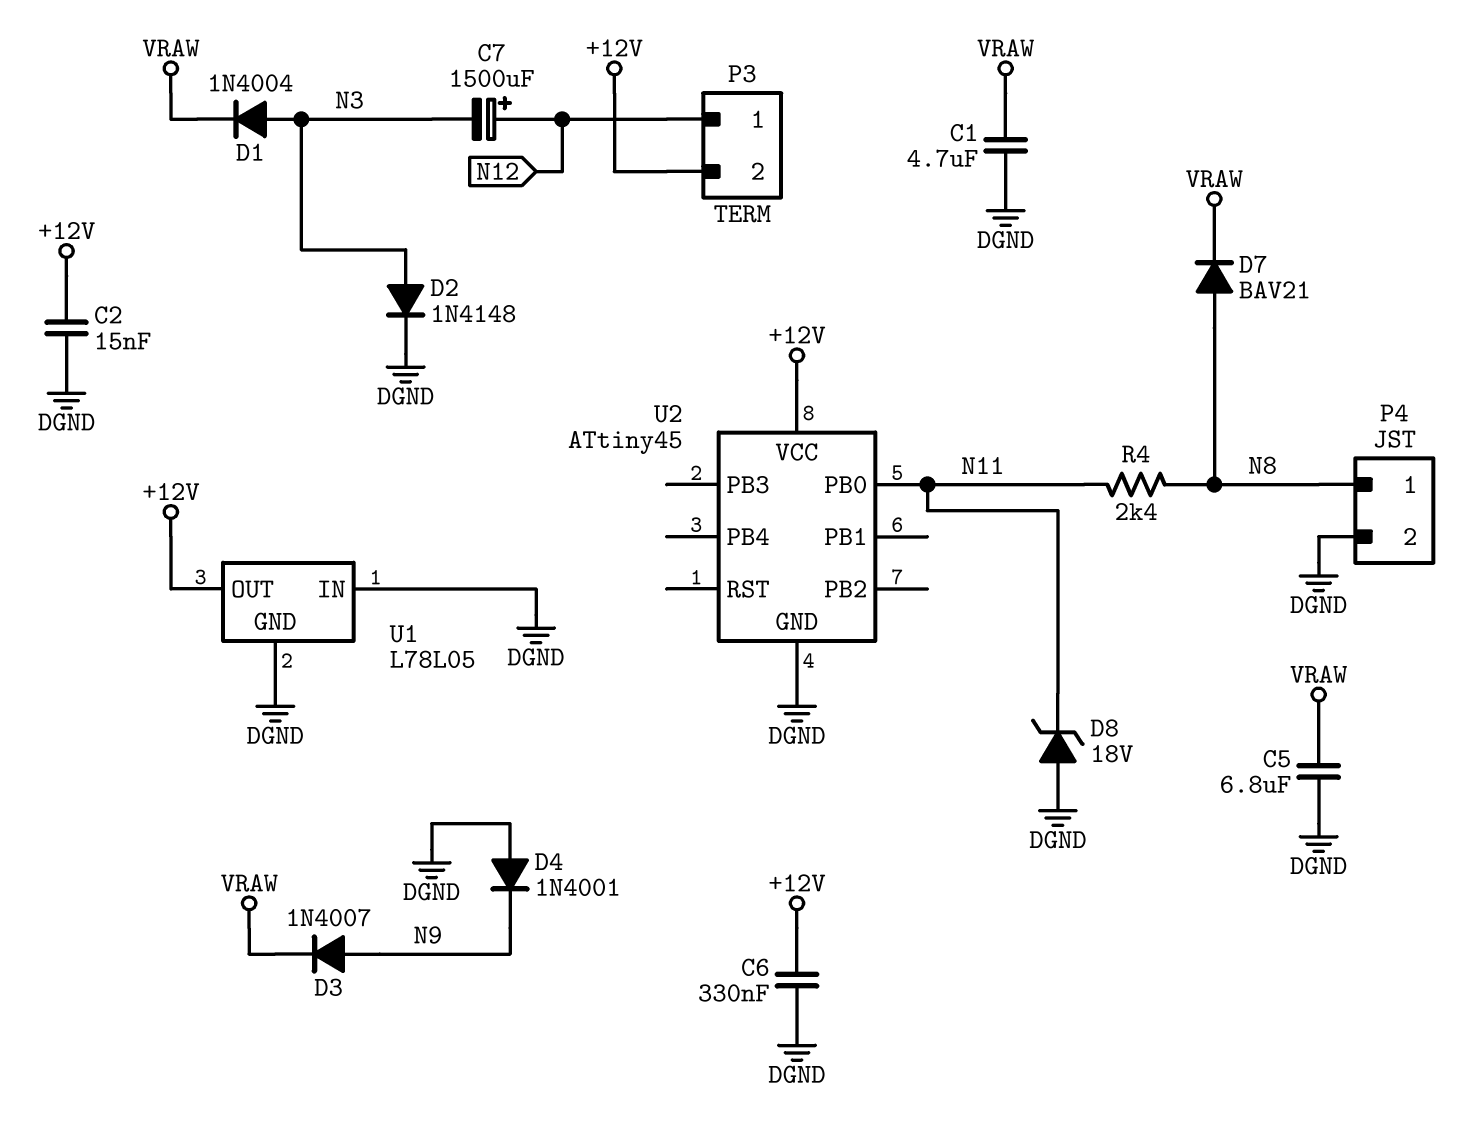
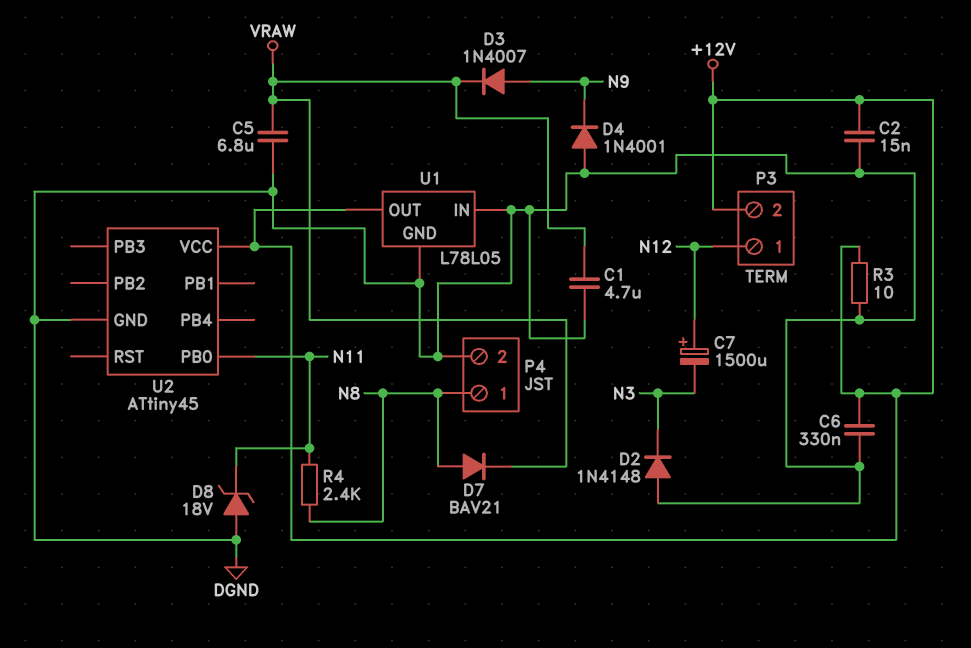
D1: diode 1N4004 (A N3, K VRAW) -> none
D2: diode 1N4148 (A N3, K DGND) -> diode 1N4148 (A DGND, K N3)
R3: none -> 10 (+12V, DGND)

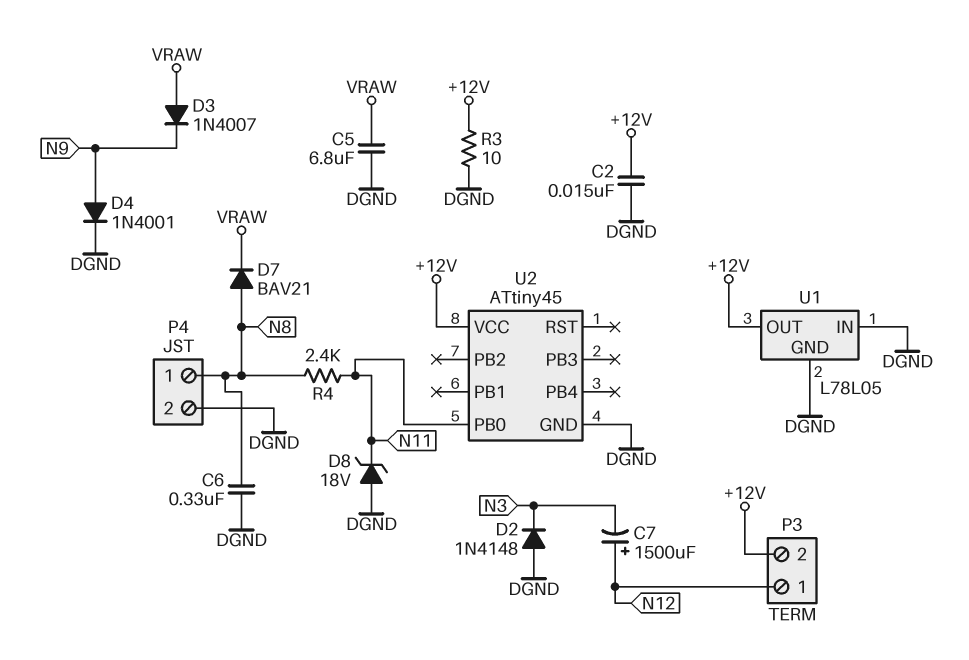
C1: 4.7uF (DGND, VRAW) -> none
C6: 330nF (+12V, DGND) -> 330nF (DGND, N8)
D3: diode 1N4007 (A N9, K VRAW) -> diode 1N4007 (A VRAW, K N9)
D4: diode 1N4001 (A DGND, K N9) -> diode 1N4001 (A N9, K DGND)

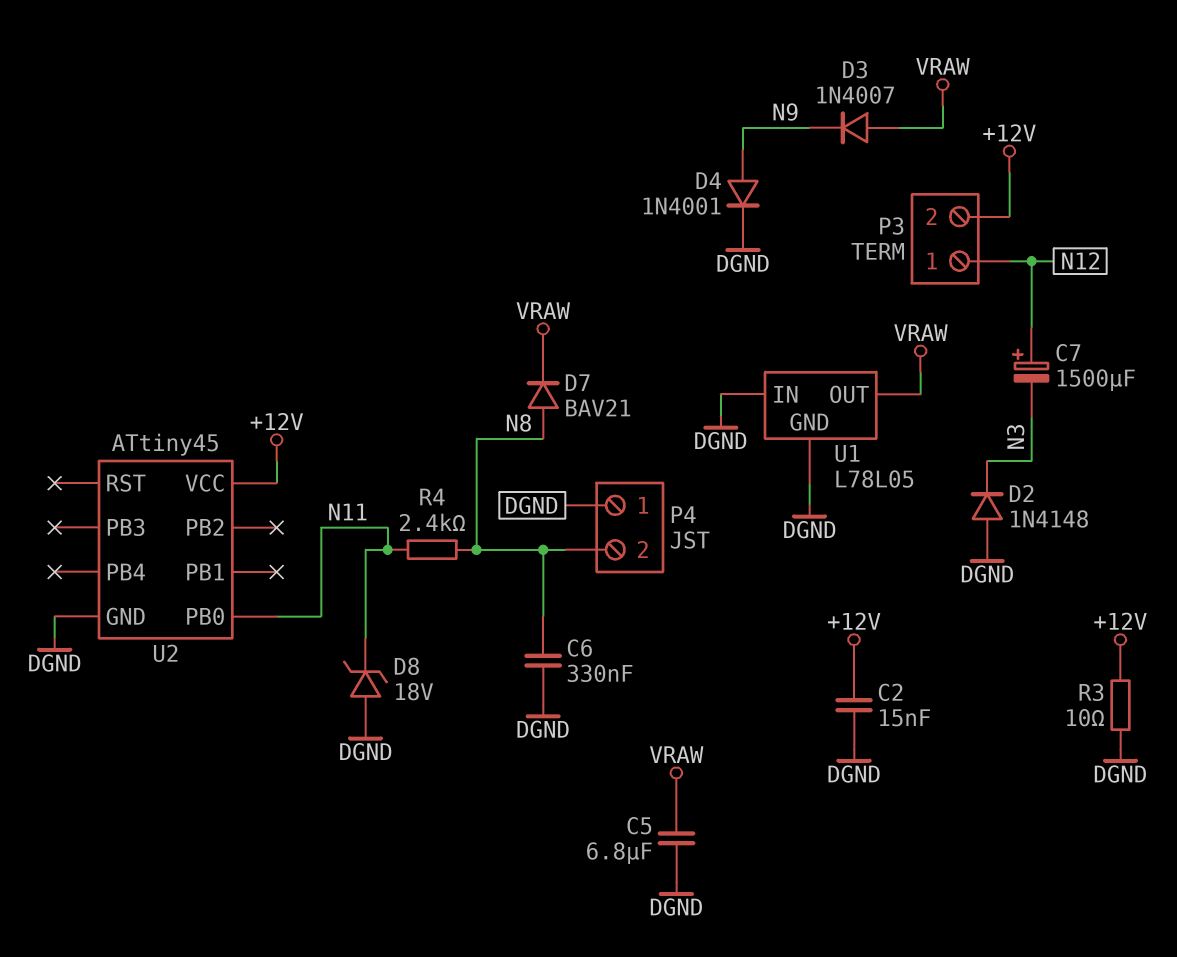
P4 pin 1: N8 -> DGND
P4 pin 2: DGND -> N8
U1 pin OUT: +12V -> VRAW

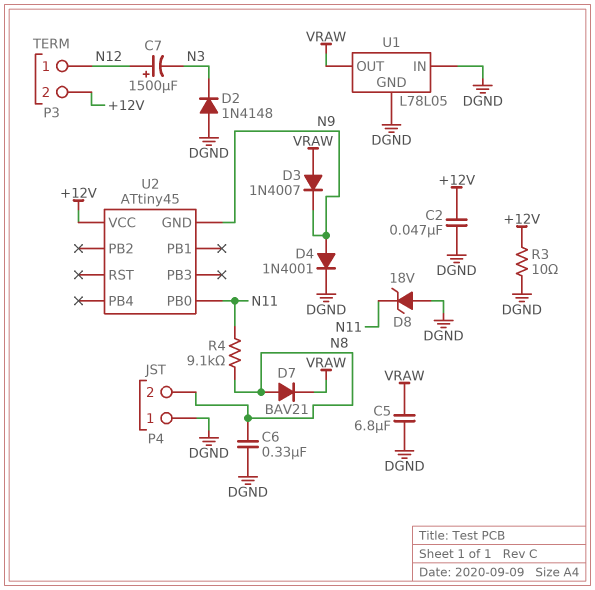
C2: 15nF (+12V, DGND) -> 47nF (+12V, DGND)
R4: 2.4k (N8, N11) -> 9.1k (N8, N11)
U2 pin GND: DGND -> N9

